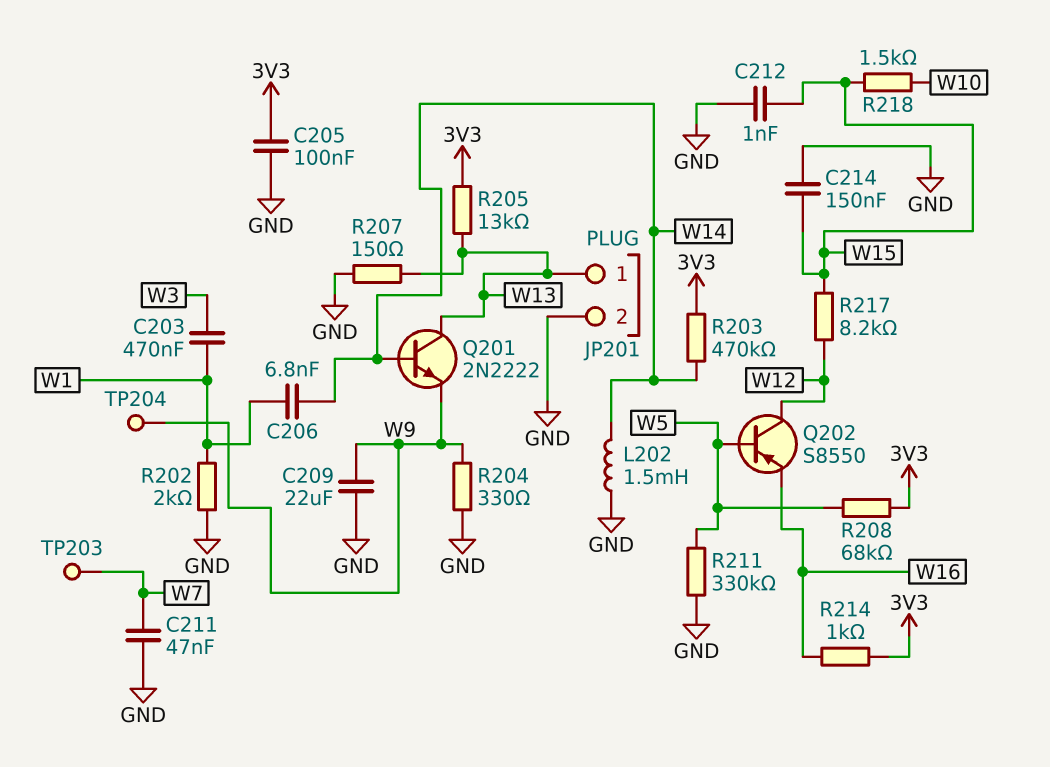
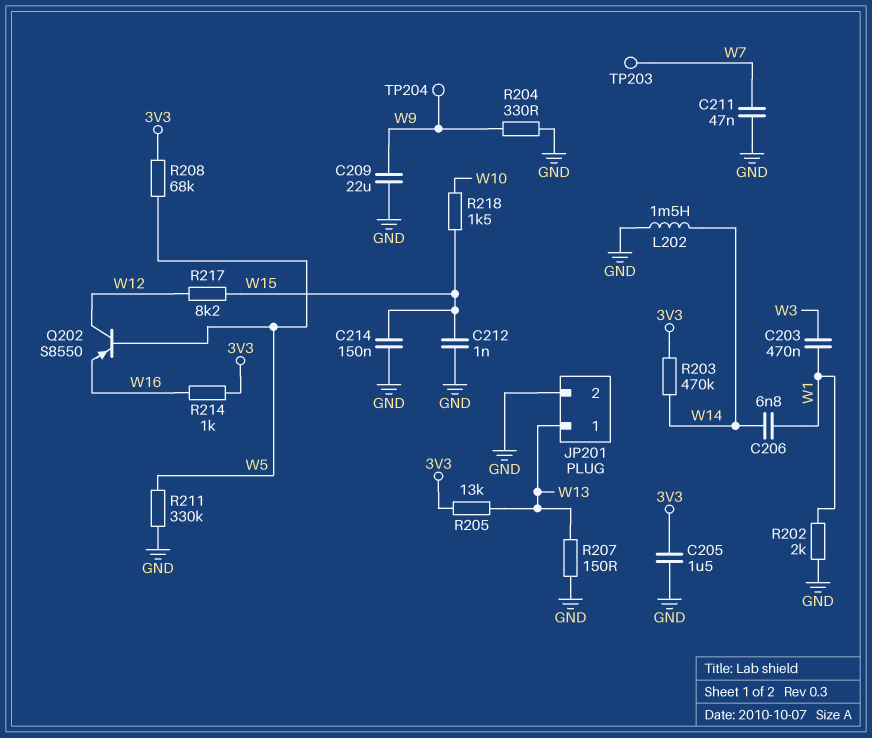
C205: 100nF (3V3, GND) -> 1.5uF (3V3, GND)
Q201: NPN 2N2222 (B W14, C W13, E W9) -> none

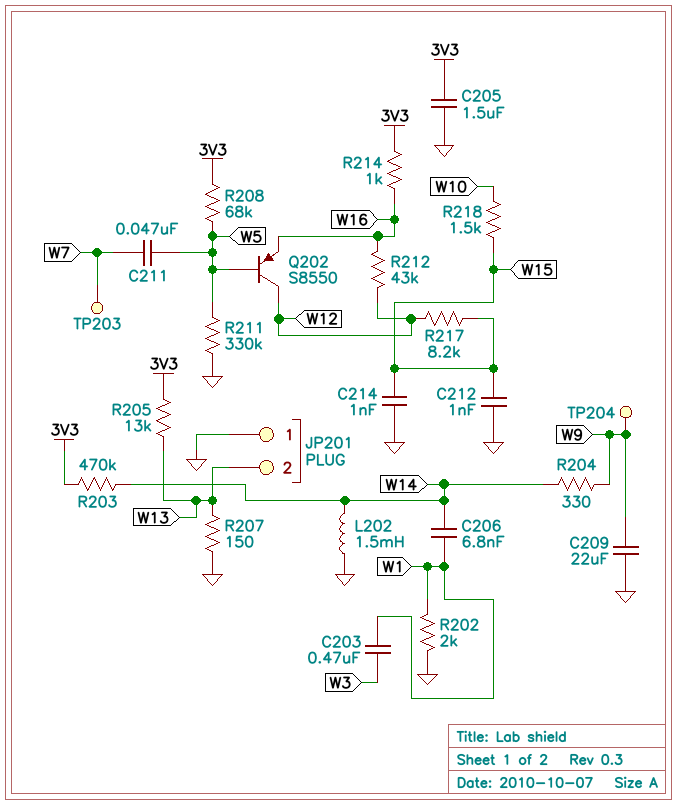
C211: 47nF (GND, W7) -> 47nF (W5, W7)
C214: 150nF (GND, W15) -> 1nF (GND, W15)
JP201 pin 1: W13 -> GND
JP201 pin 2: GND -> W13
R204: 330 (GND, W9) -> 330 (W9, W14)
R212: none -> 43k (W12, W16)

